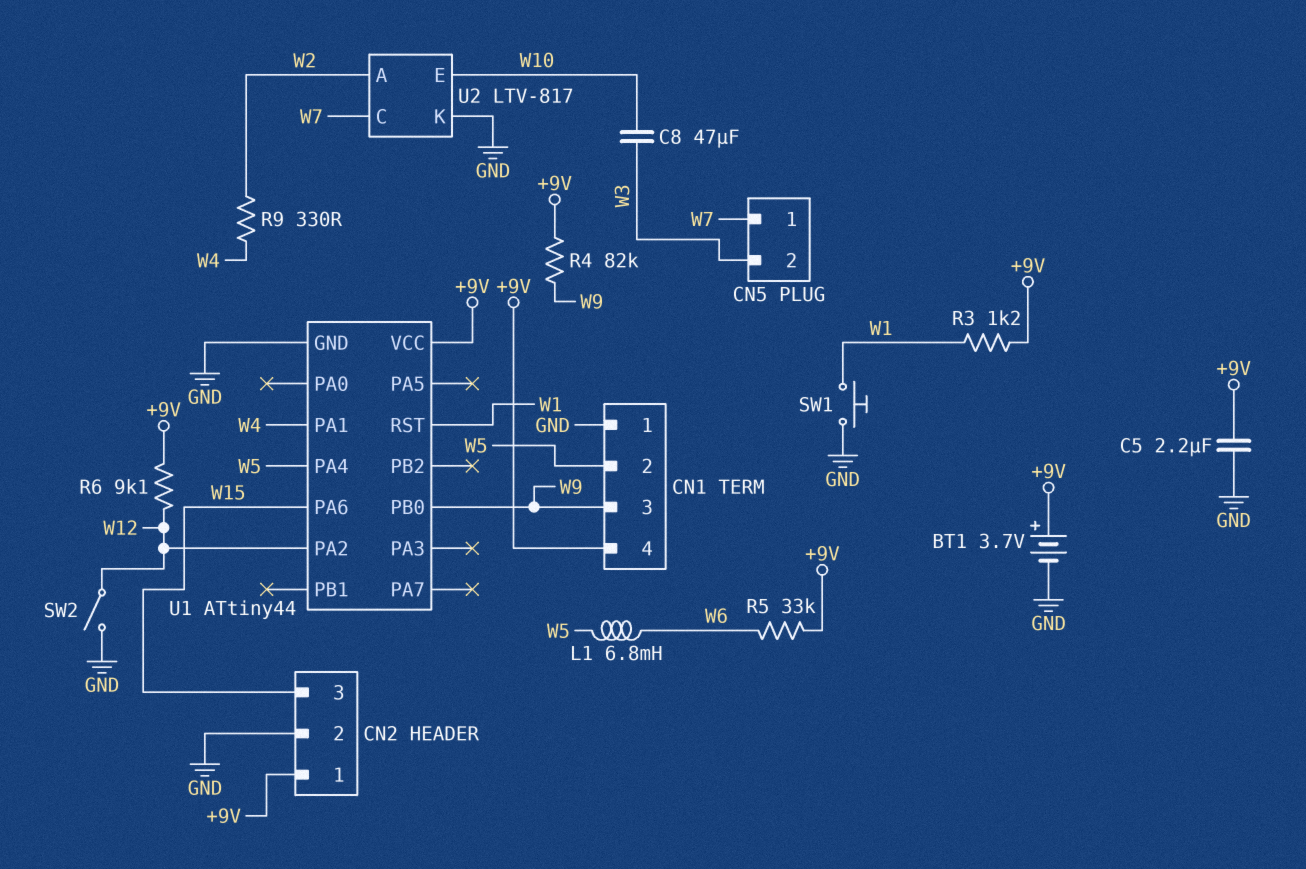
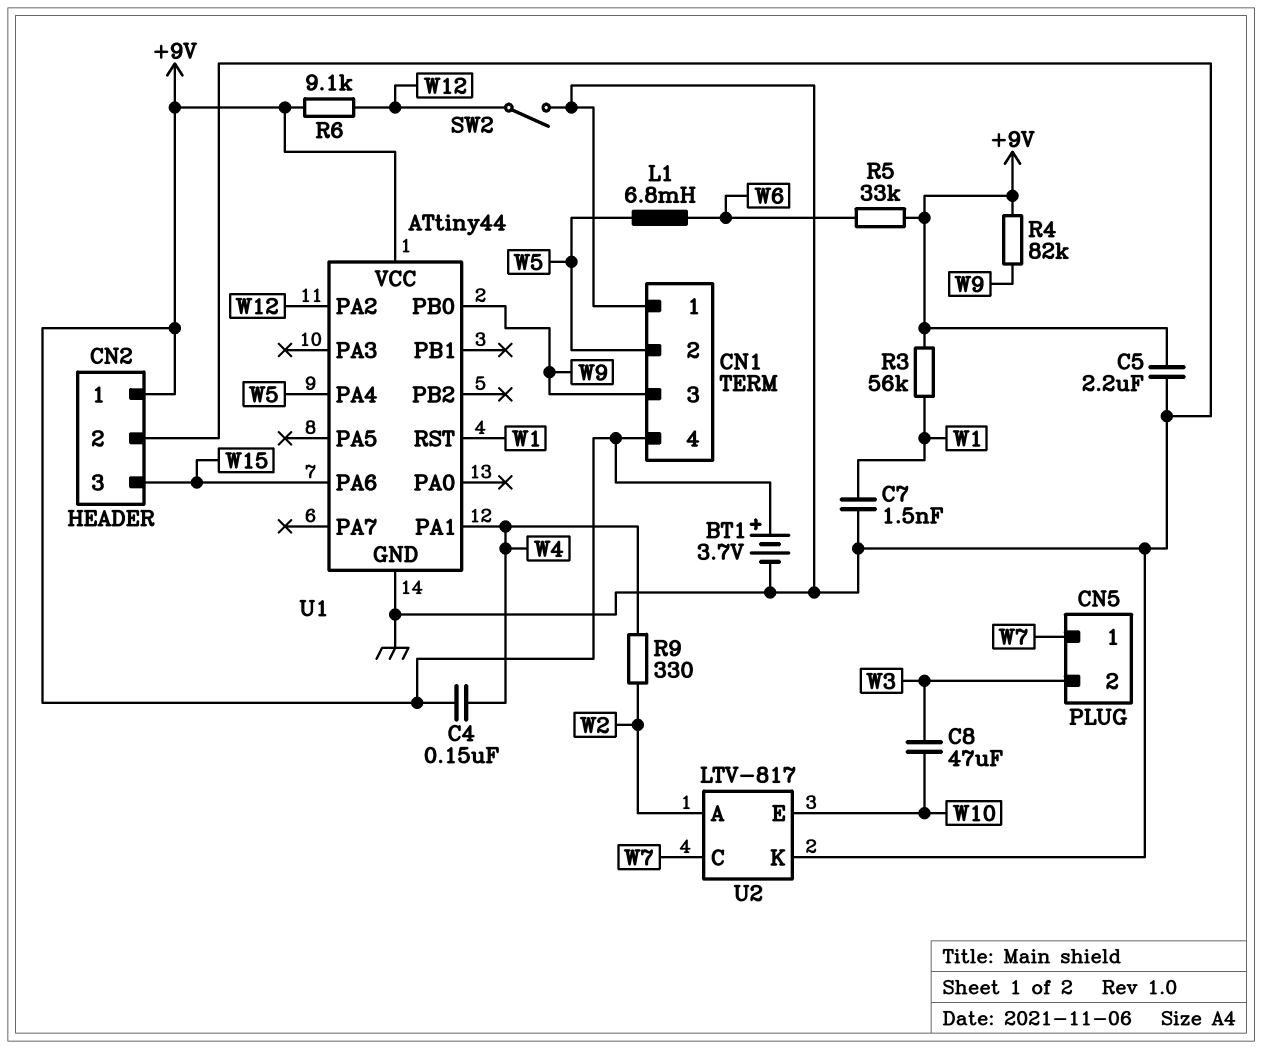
C4: none -> 150nF (+9V, W4)
C7: none -> 1.5nF (GND, W1)
R3: 1.2k (+9V, W1) -> 56k (+9V, W1)
SW1: button (GND, W1) -> none

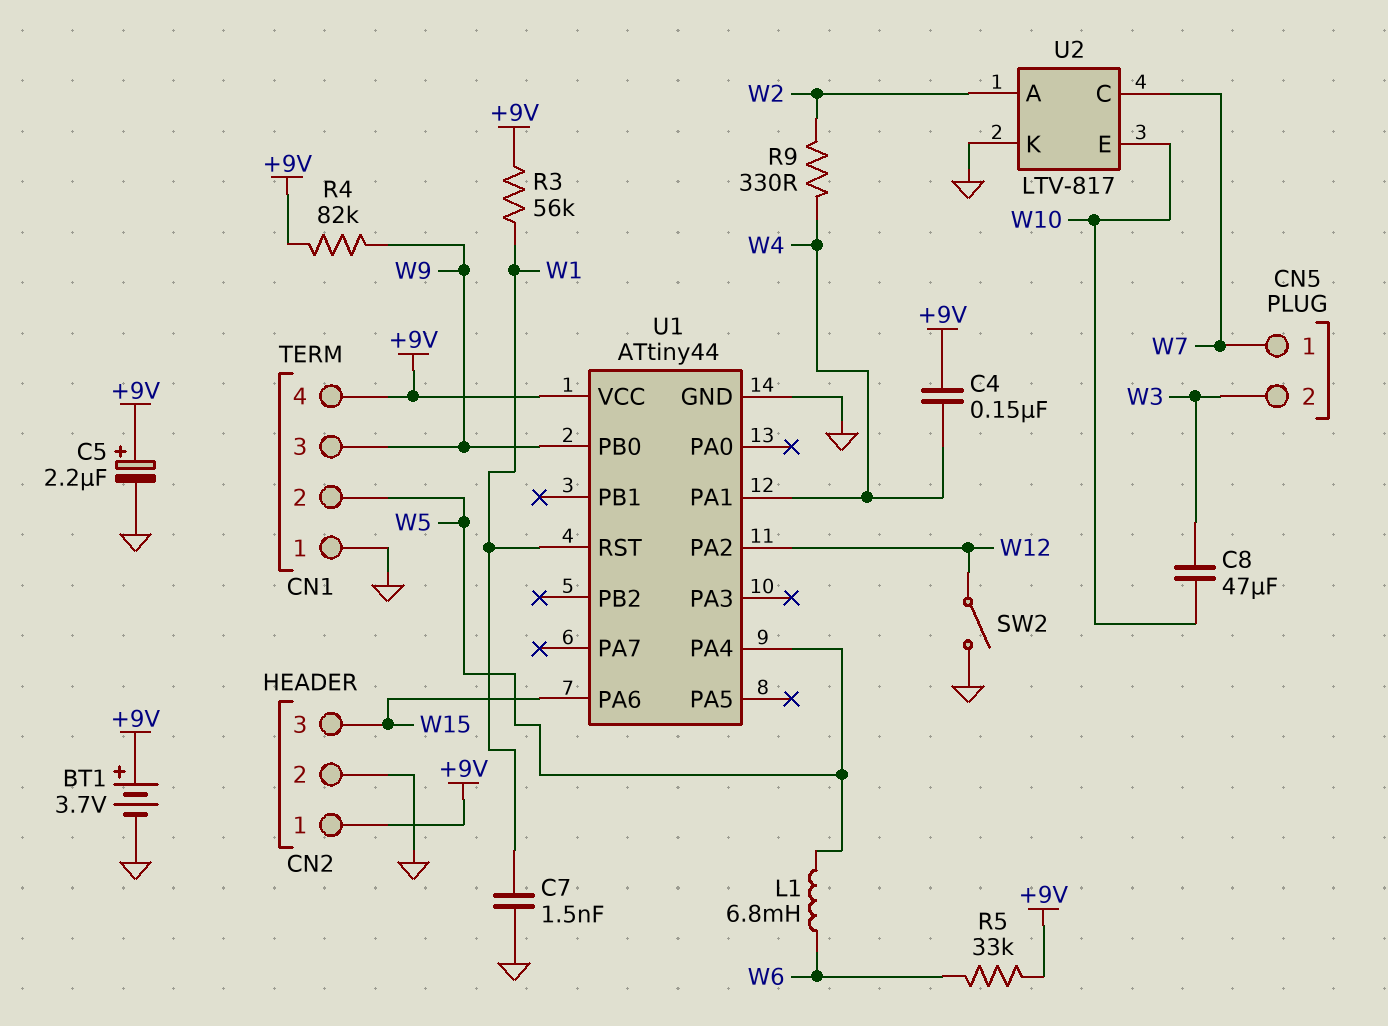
C5: 2.2uF (+9V, GND) -> 2.2uF (plus +9V, minus GND)
R6: 9.1k (+9V, W12) -> none

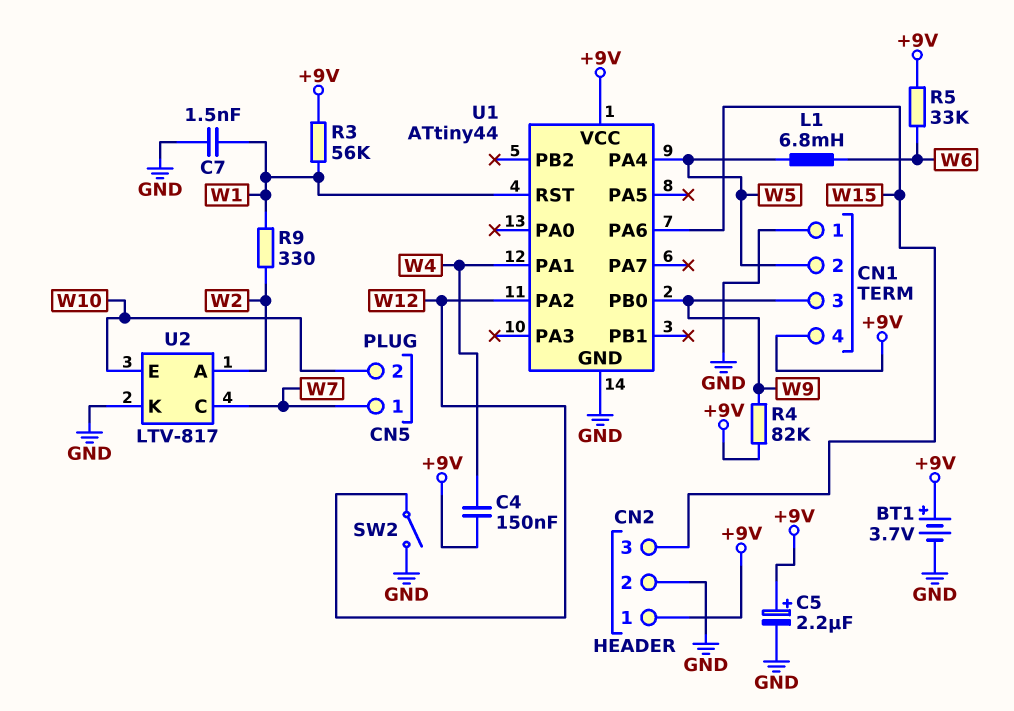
C8: 47uF (W3, W10) -> none
CN5 pin 2: W3 -> W10
R9: 330 (W2, W4) -> 330 (W1, W2)

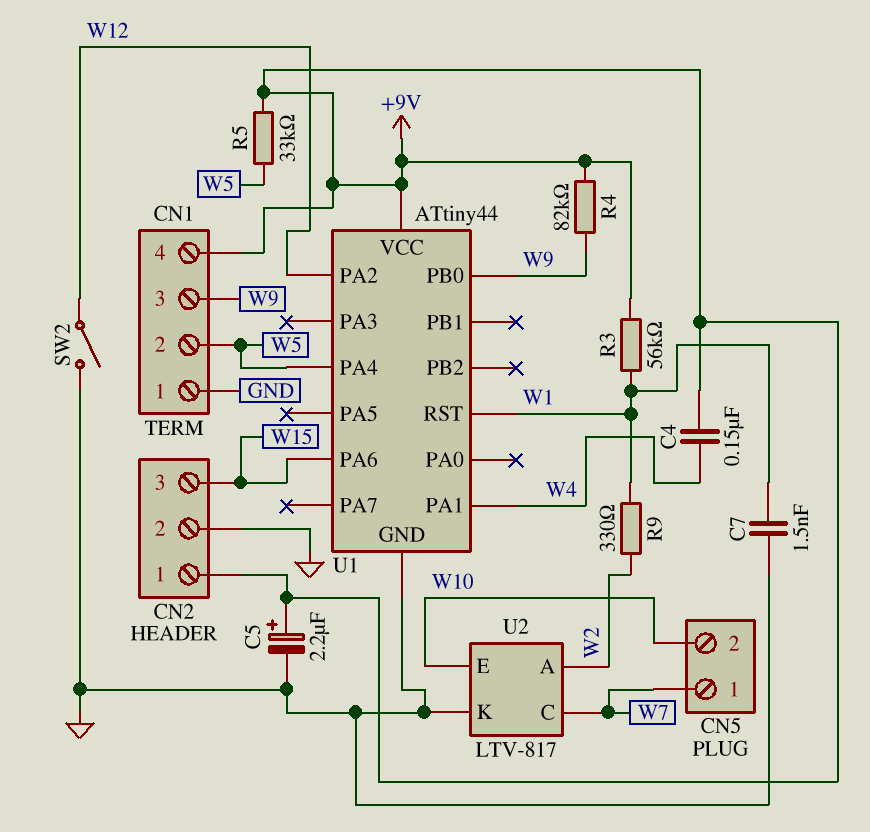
BT1: 3.7V (plus +9V, minus GND) -> none
L1: 6.8mH (W5, W6) -> none
R5: 33k (+9V, W6) -> 33k (+9V, W5)

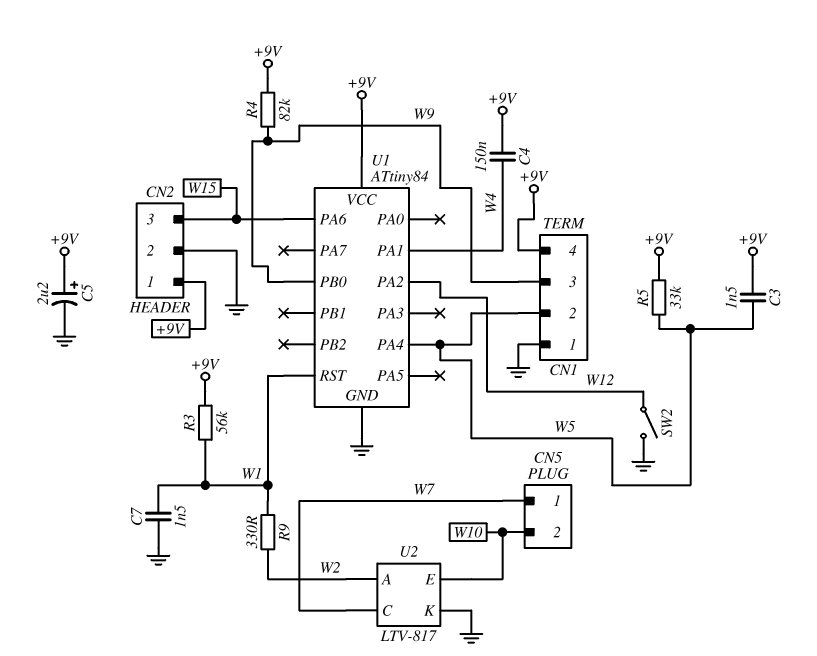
C3: none -> 1.5nF (+9V, W5)
U1: ATtiny44 -> ATtiny84

